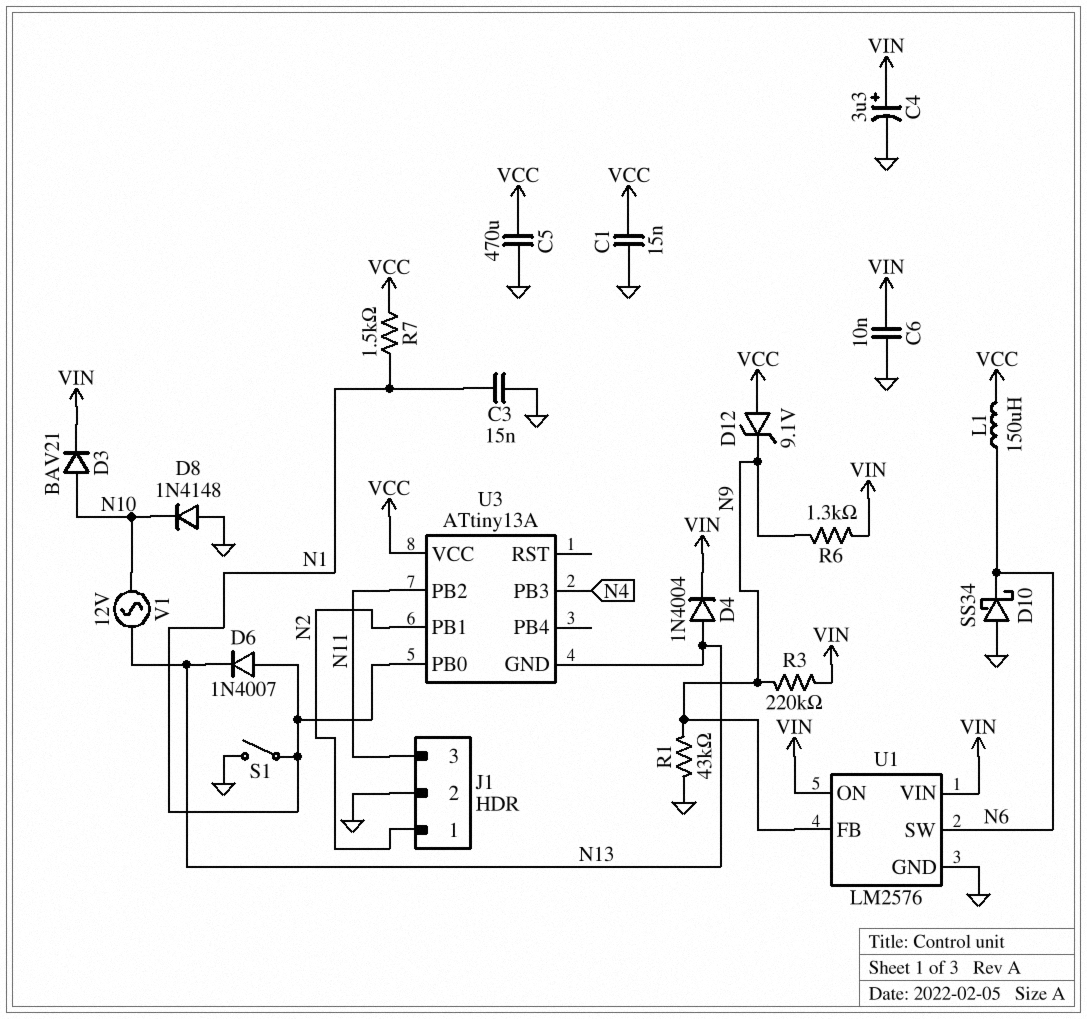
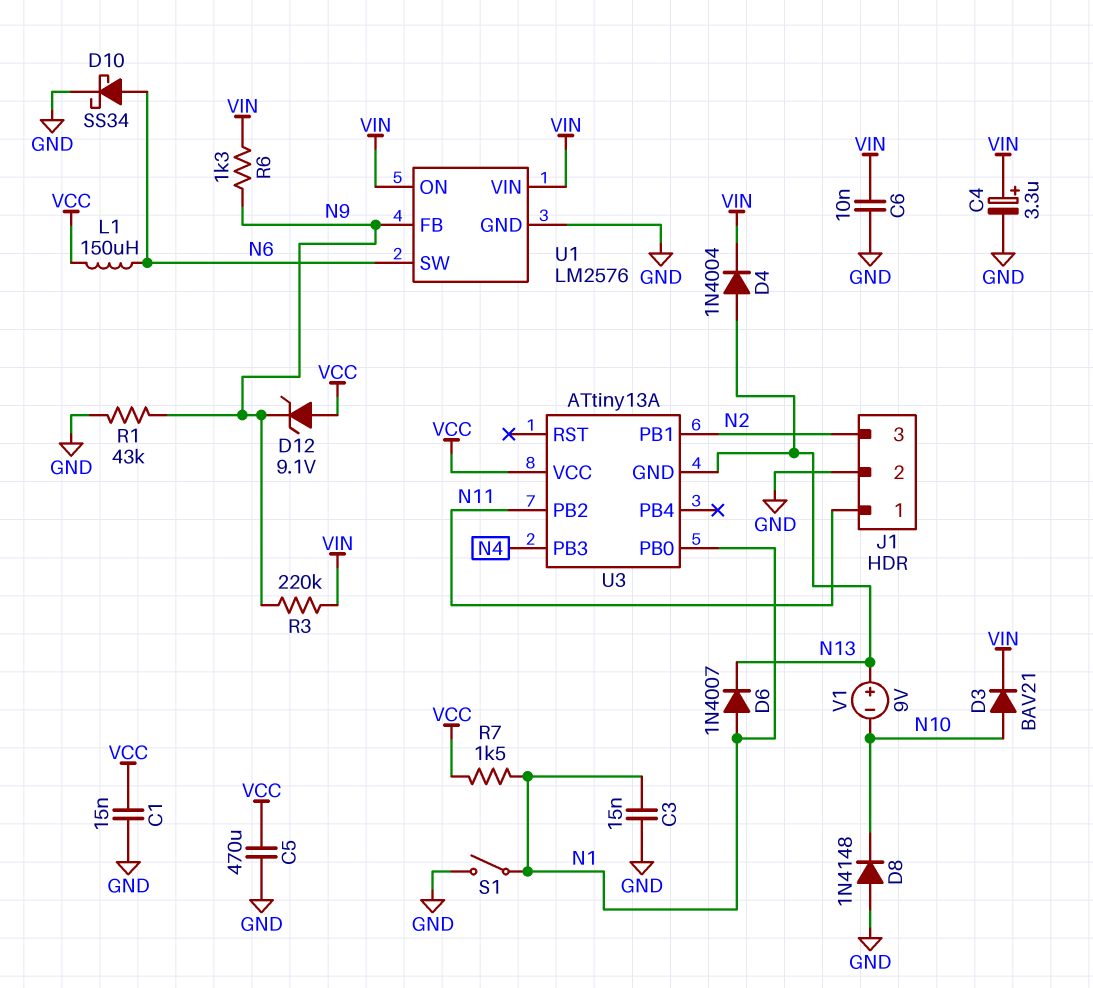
D10: schottky SS34 (A GND, K N6) -> schottky SS34 (A N6, K GND)
J1 pin 1: N2 -> N11
J1 pin 3: N11 -> N2
V1: AC 12V (N10, N13) -> 9V (plus N13, minus N10)

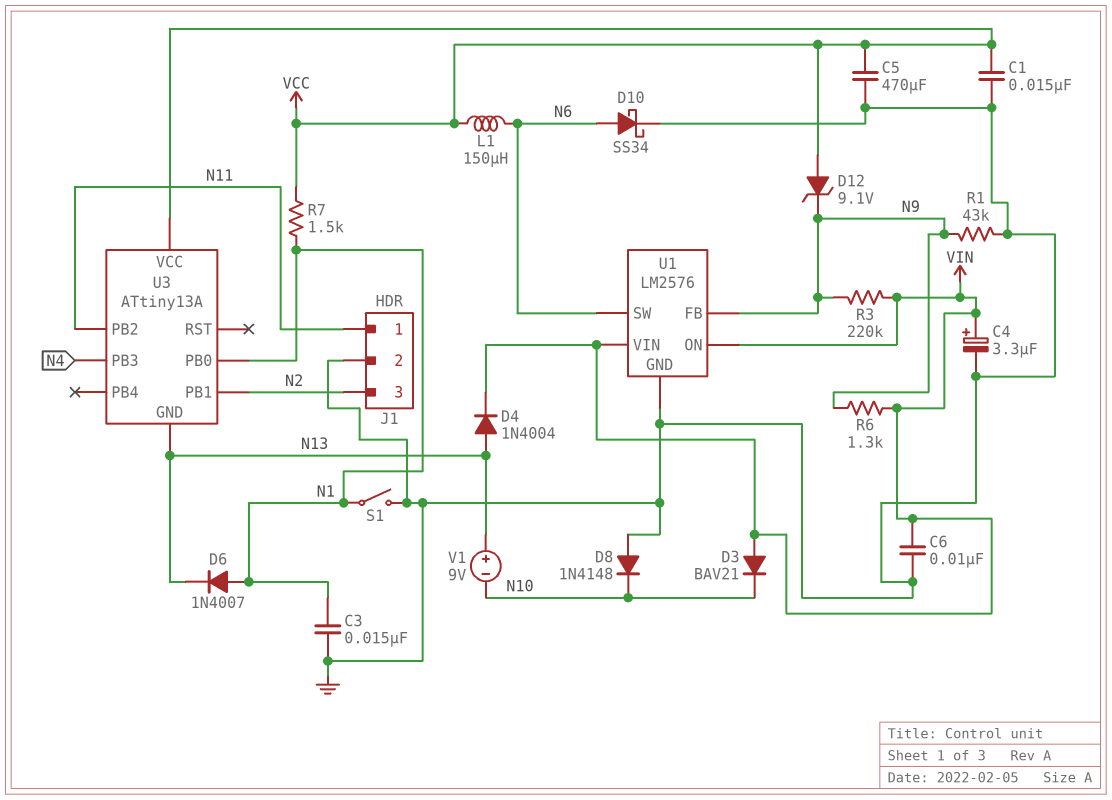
D3: diode BAV21 (A N10, K VIN) -> diode BAV21 (A VIN, K N10)

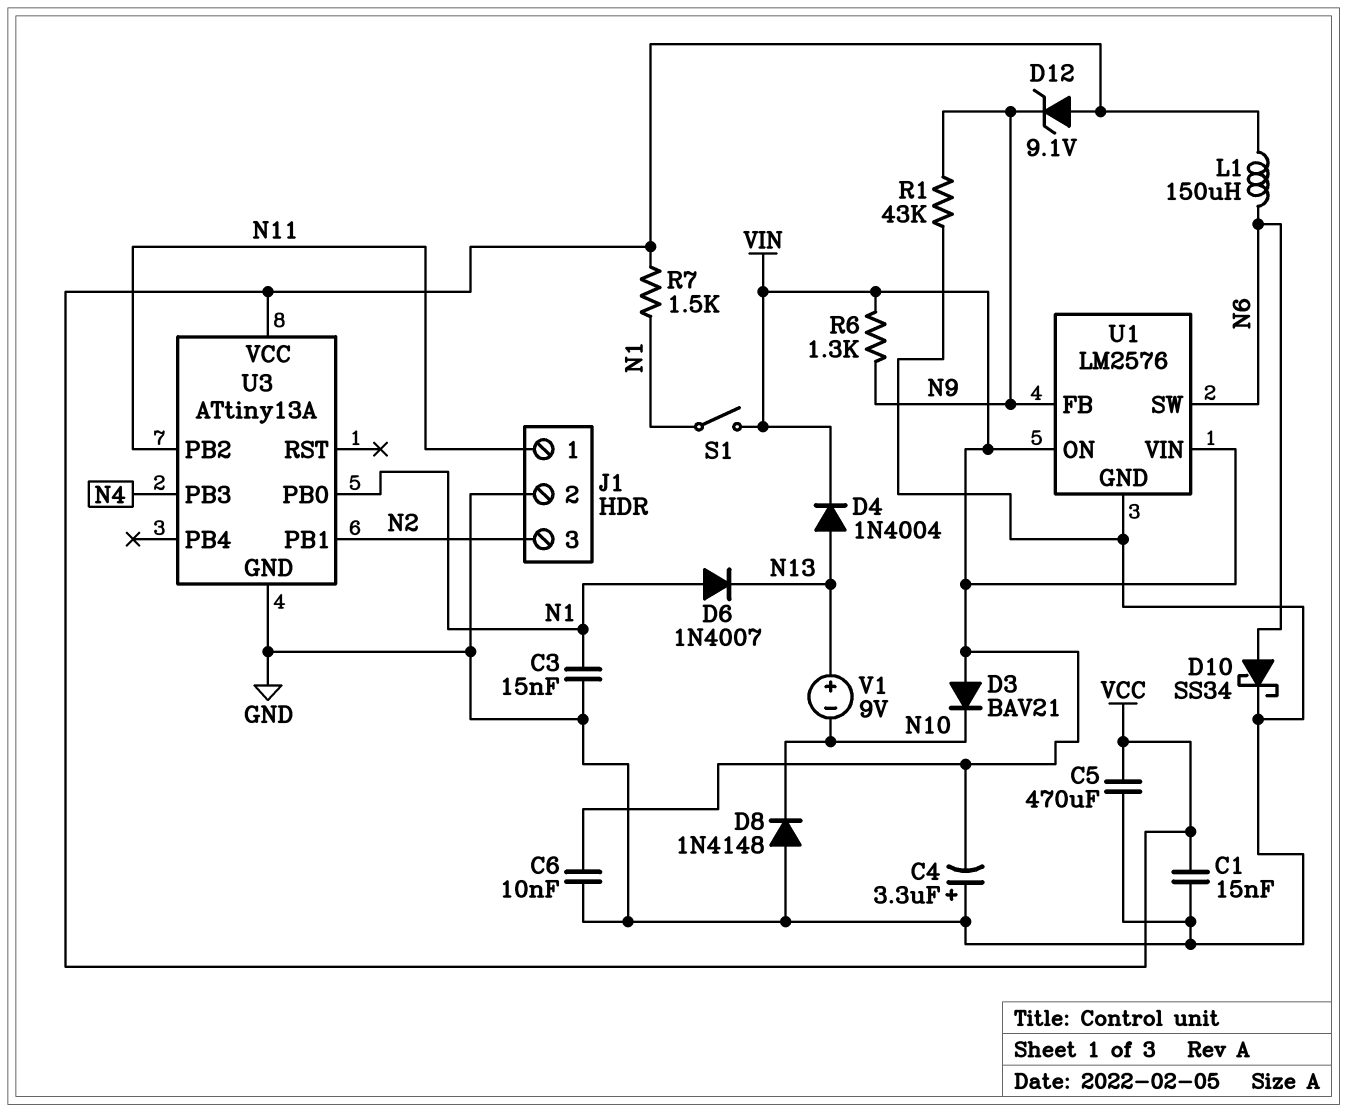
C4: 3.3uF (plus VIN, minus GND) -> 3.3uF (plus GND, minus VIN)
R3: 220k (N9, VIN) -> none
S1: switch (GND, N1) -> switch (N1, VIN)
U3 pin GND: N13 -> GND

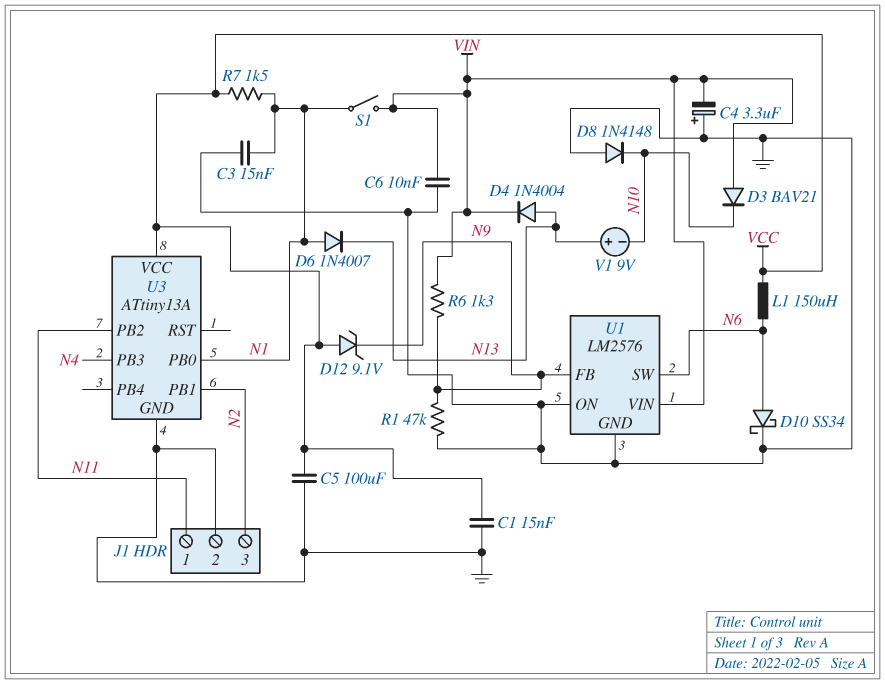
C5: 470uF (GND, VCC) -> 100uF (GND, VCC)
R1: 43k (GND, N9) -> 47k (GND, N9)
U1 pin ON: VIN -> GND

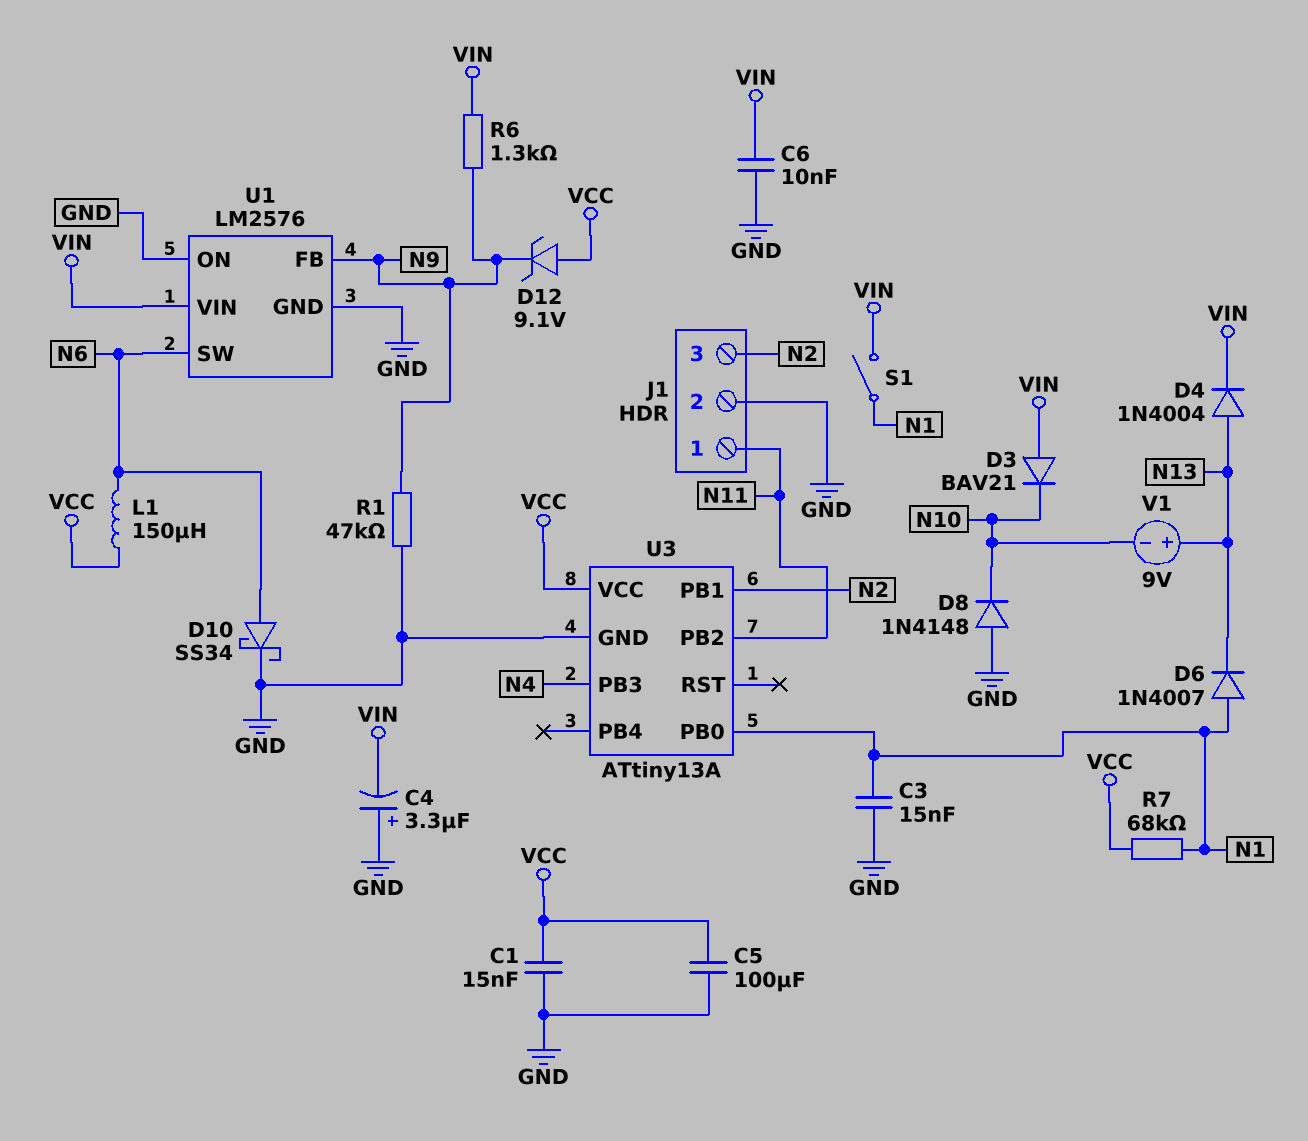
R7: 1.5k (N1, VCC) -> 68k (N1, VCC)

